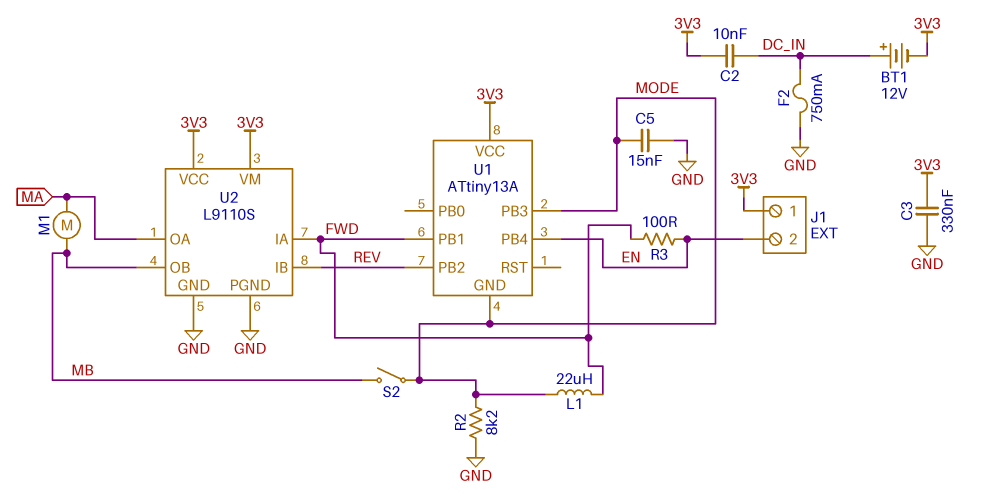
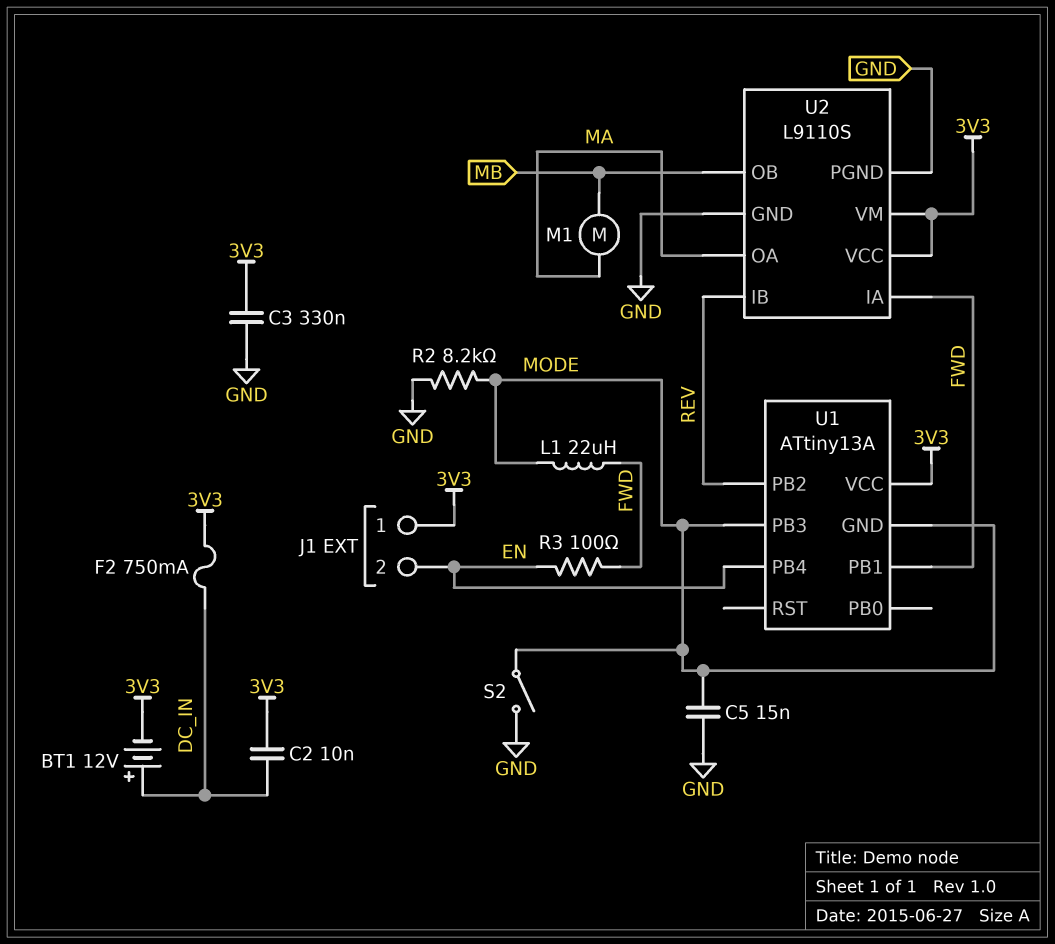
F2: 750mA (DC_IN, GND) -> 750mA (3V3, DC_IN)
S2: switch (MB, MODE) -> switch (GND, MODE)

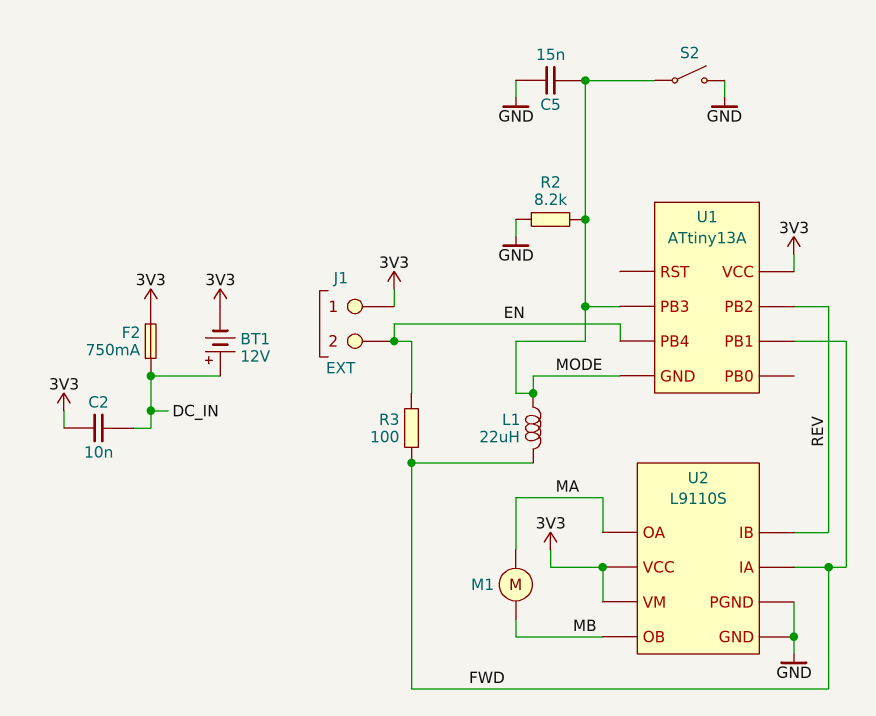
C3: 330nF (3V3, GND) -> none

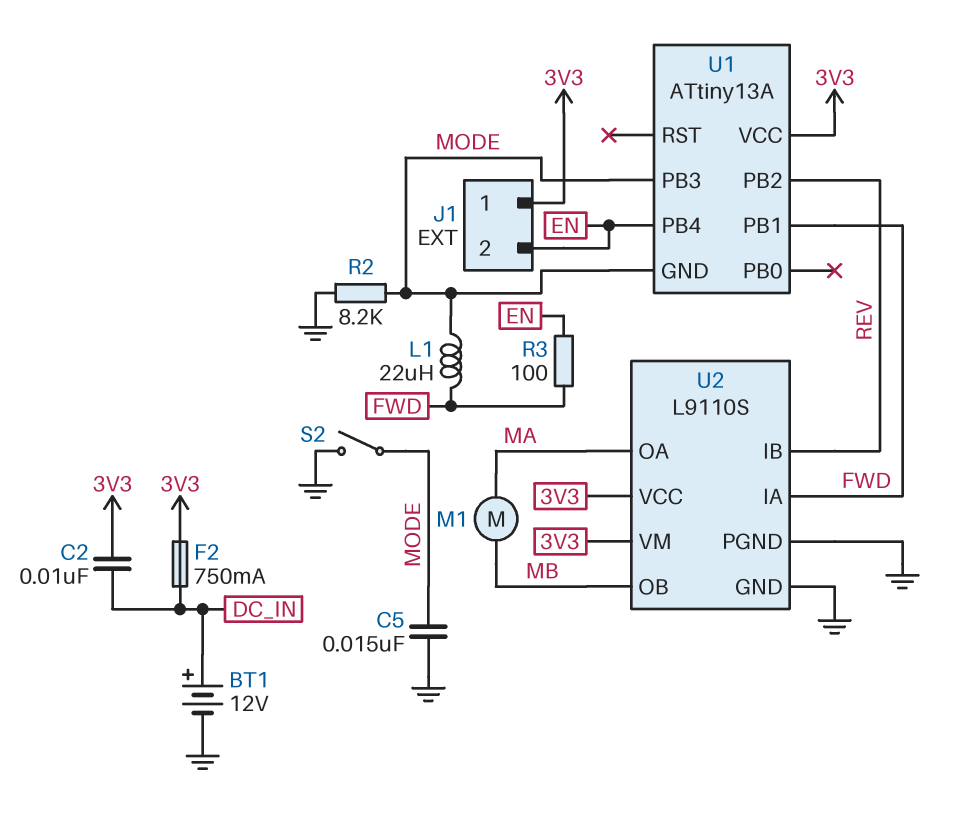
BT1: 12V (plus DC_IN, minus 3V3) -> 12V (plus DC_IN, minus GND)

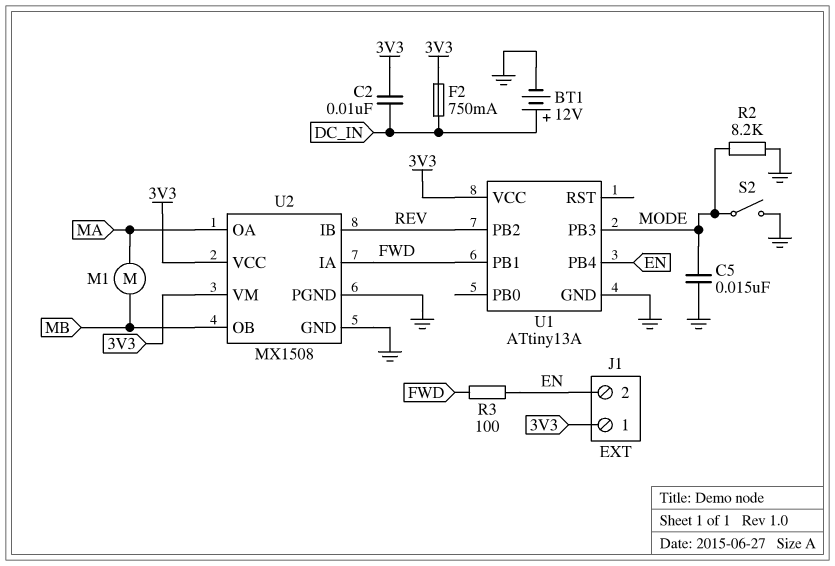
L1: 22uH (FWD, MODE) -> none
U1 pin GND: MODE -> GND
U2: L9110S -> MX1508

